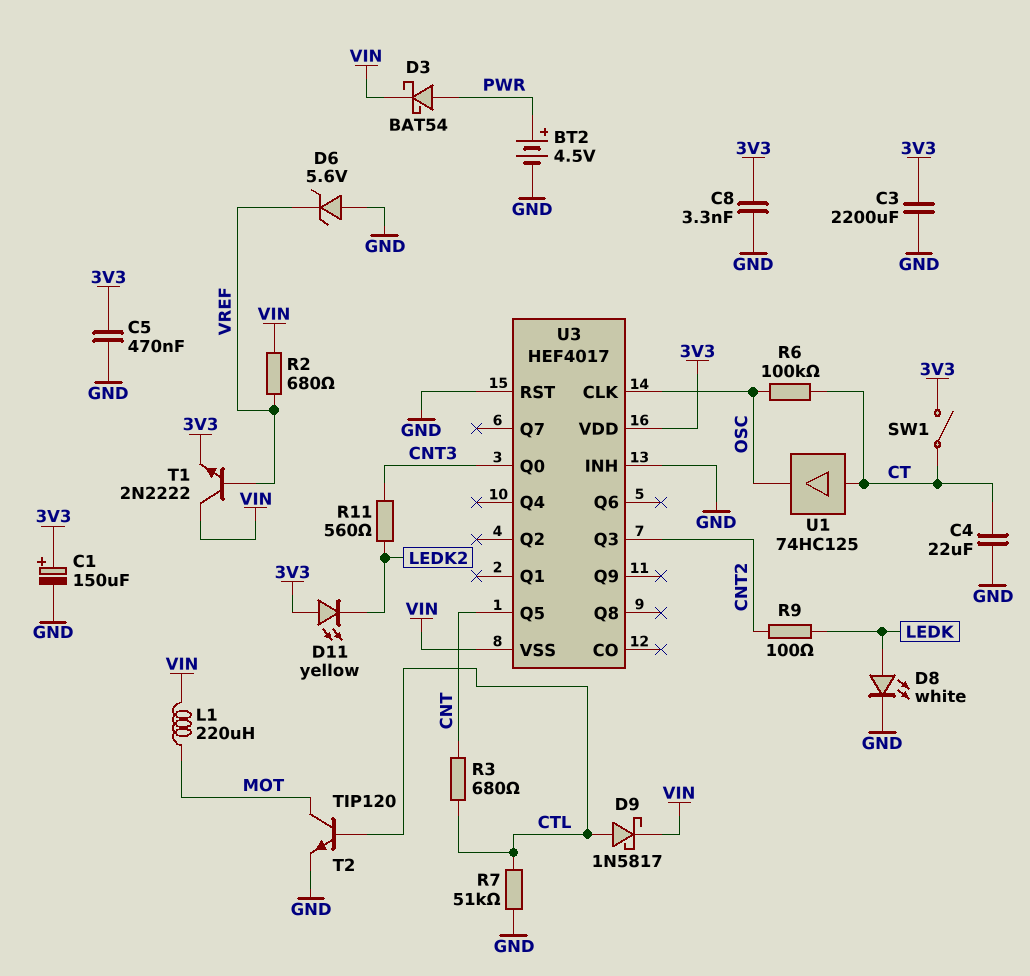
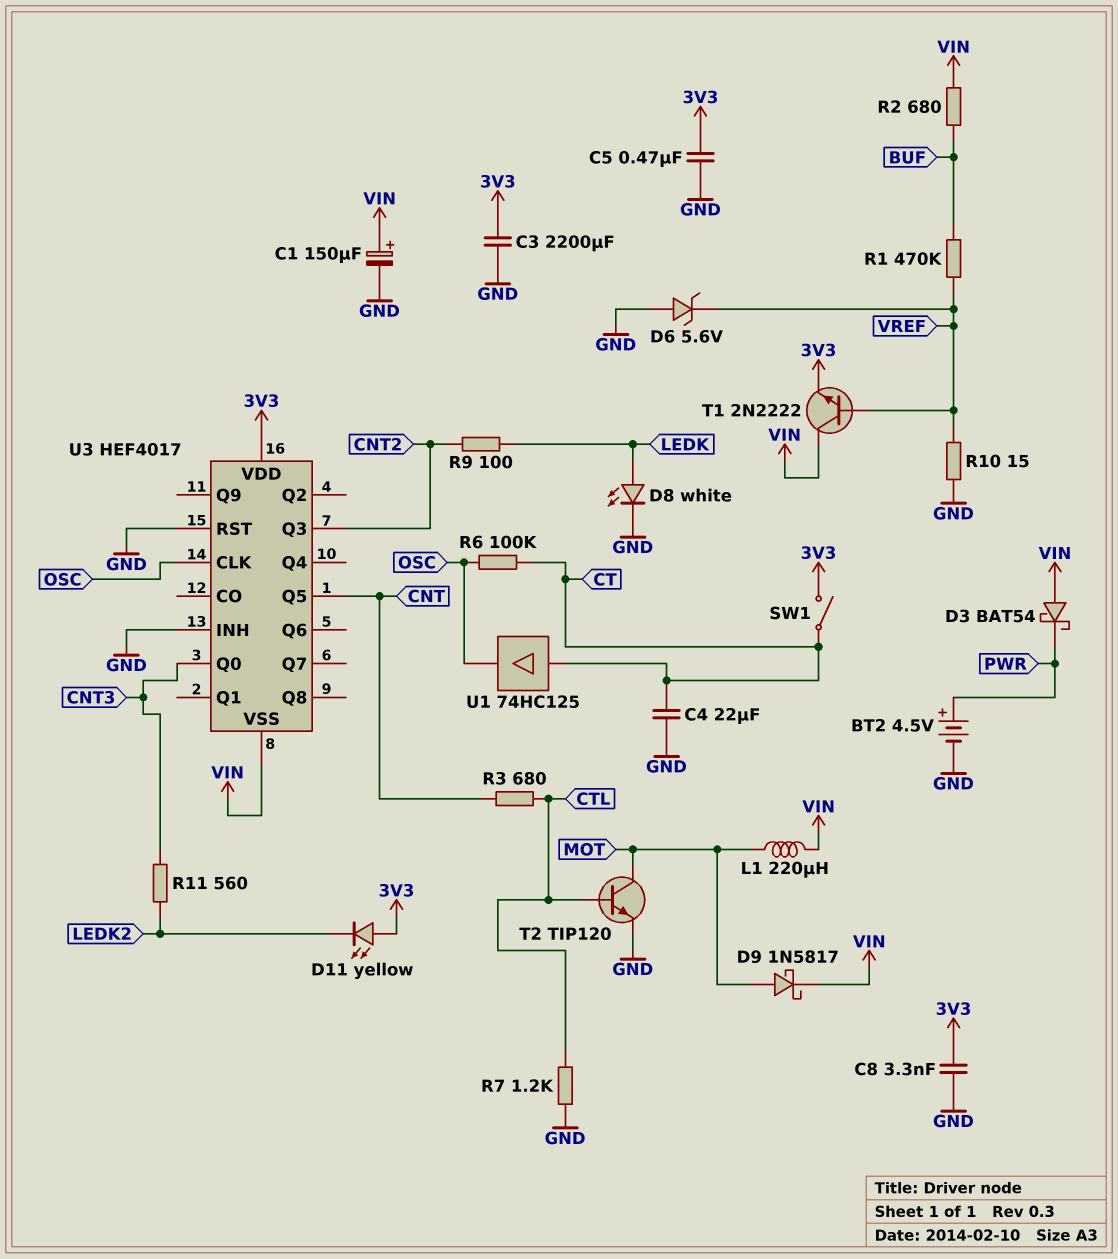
C1: 150uF (plus 3V3, minus GND) -> 150uF (plus VIN, minus GND)
D3: schottky BAT54 (A PWR, K VIN) -> schottky BAT54 (A VIN, K PWR)
D9: schottky 1N5817 (A CTL, K VIN) -> schottky 1N5817 (A MOT, K VIN)
R1: none -> 470k (BUF, VREF)
R2: 680 (VIN, VREF) -> 680 (BUF, VIN)
R7: 51k (CTL, GND) -> 1.2k (CTL, GND)
R10: none -> 15 (GND, VREF)

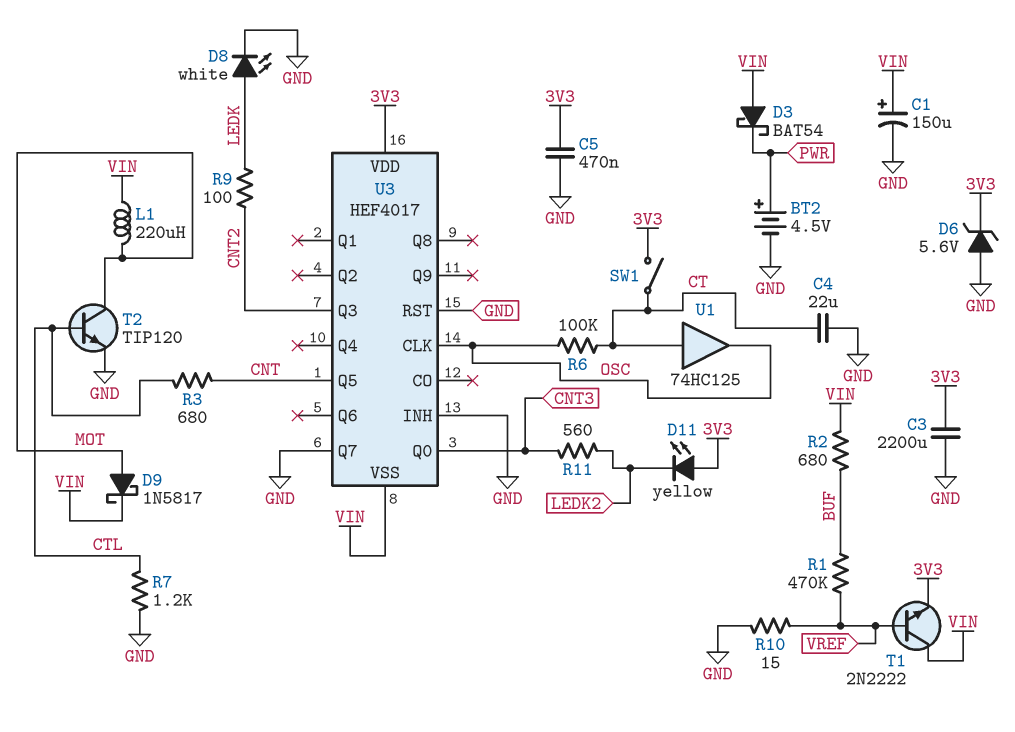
C8: 3.3nF (3V3, GND) -> none
D6: zener 5.6V (A GND, K VREF) -> zener 5.6V (A GND, K 3V3)
U3 pin Q7: none -> GND

